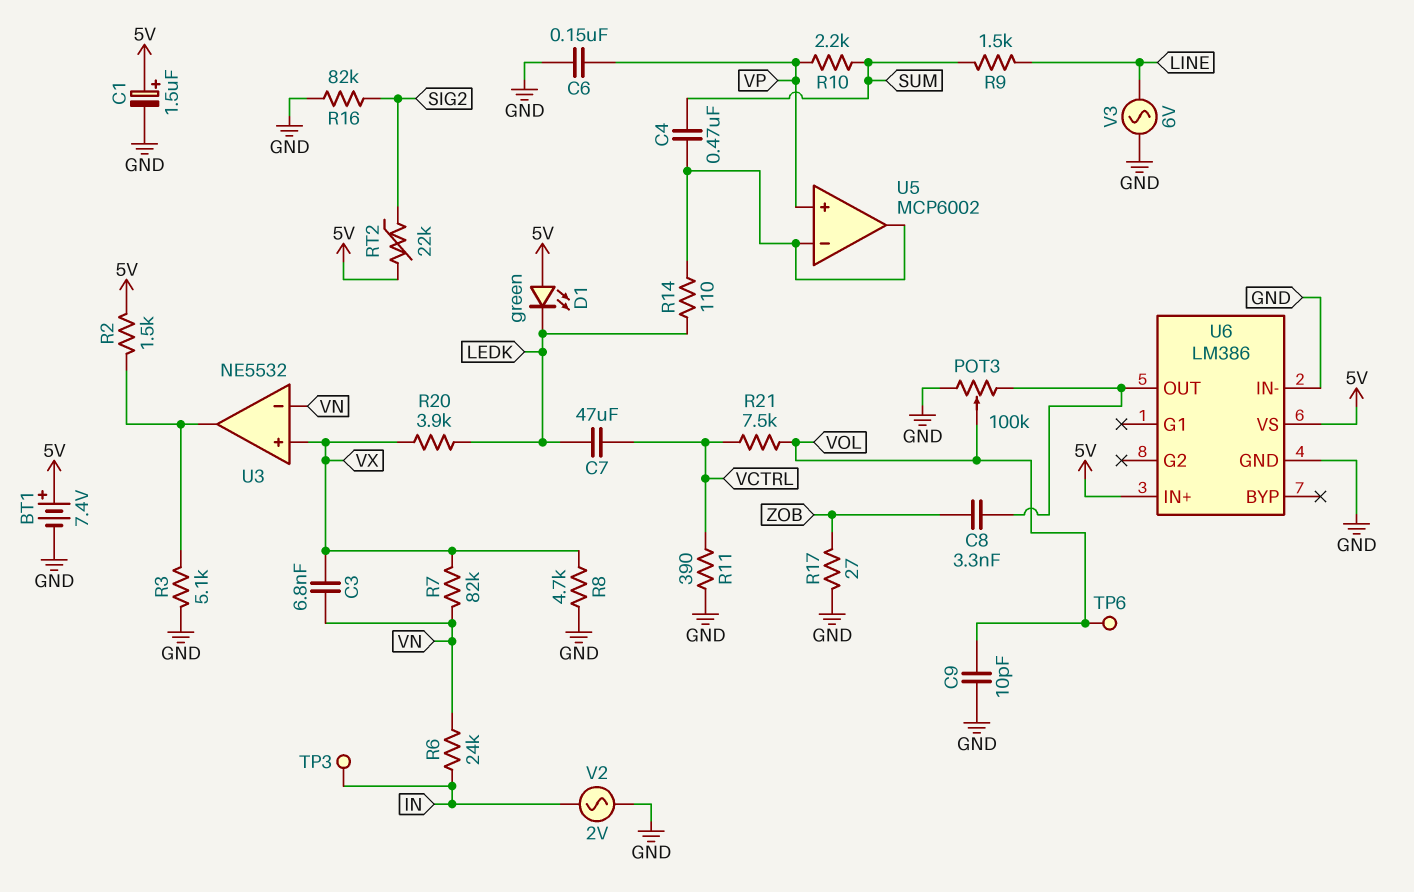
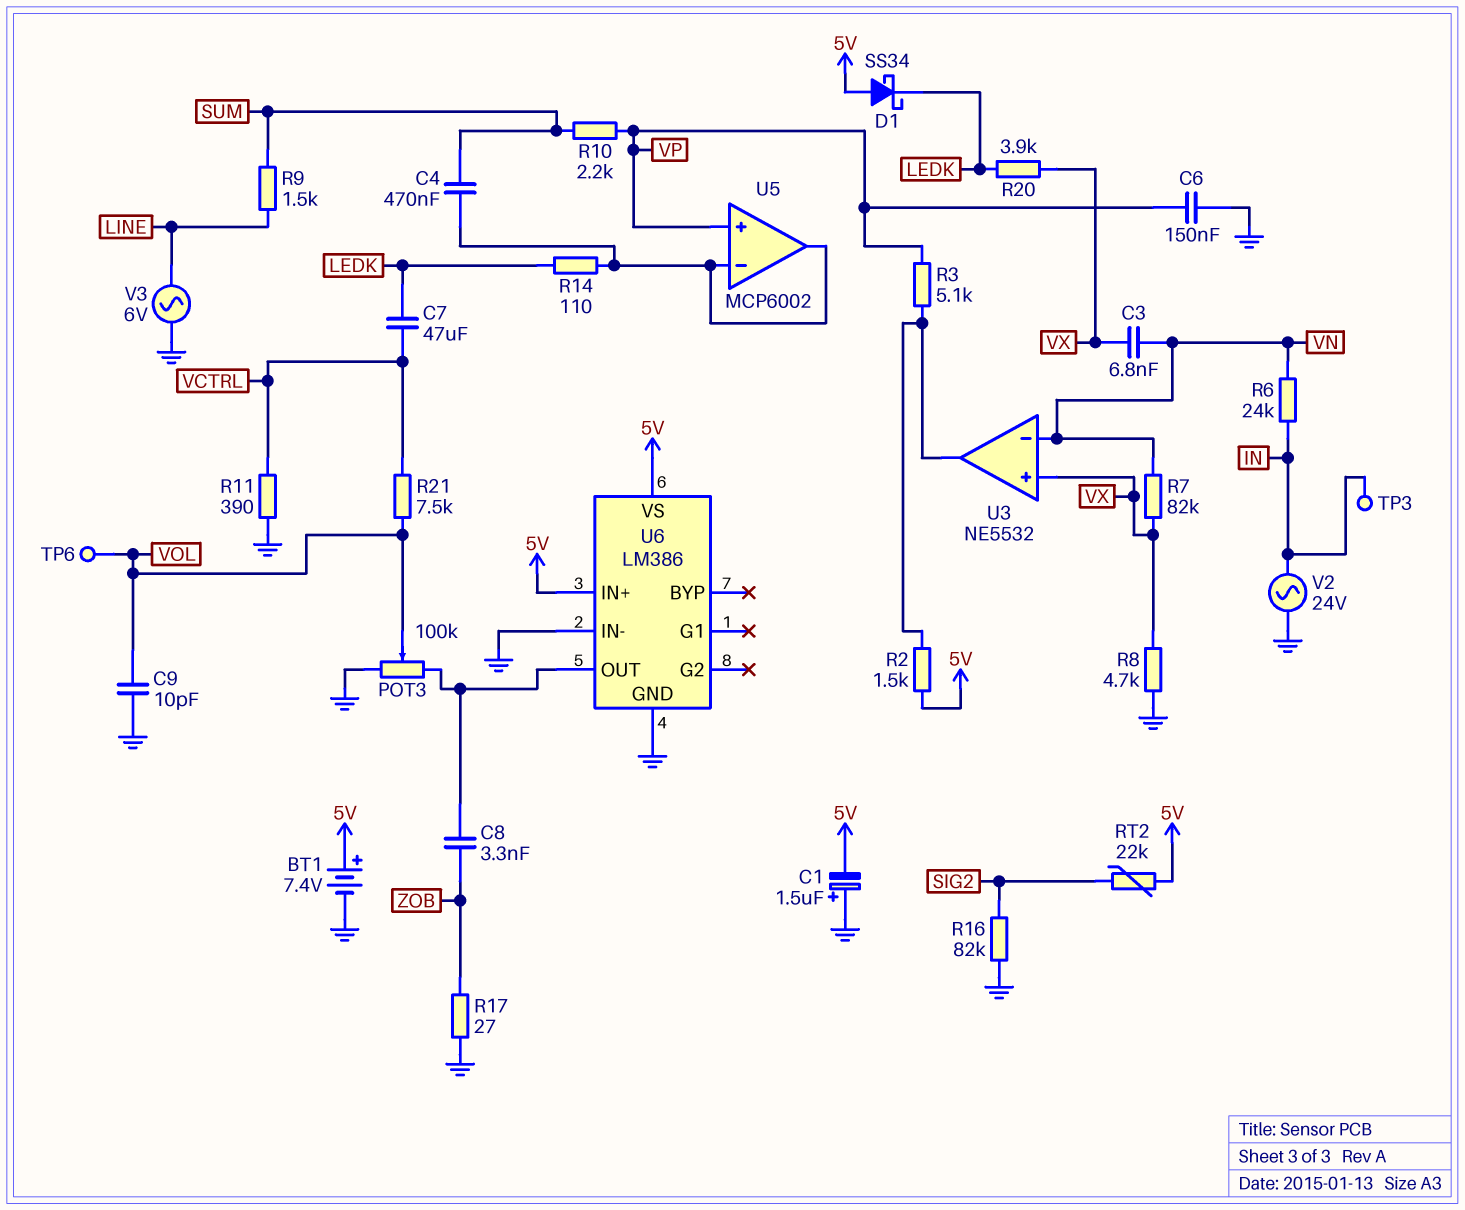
C1: 1.5uF (plus 5V, minus GND) -> 1.5uF (plus GND, minus 5V)
D1: LED green (A 5V, K LEDK) -> schottky SS34 (A 5V, K LEDK)
R3: 5.1k (GND, U3/out) -> 5.1k (U3/out, VP)
V2: AC 2V (GND, IN) -> AC 24V (GND, IN)

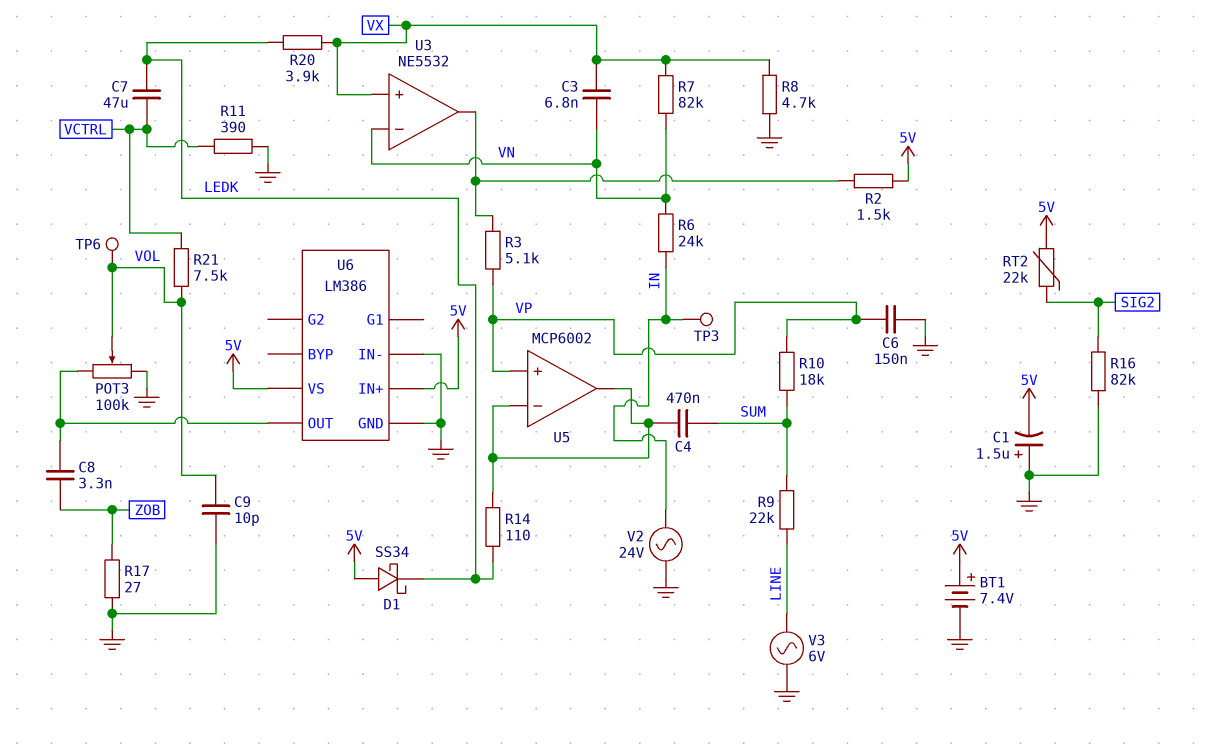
R9: 1.5k (LINE, SUM) -> 22k (LINE, SUM)
R10: 2.2k (SUM, VP) -> 18k (SUM, VP)

